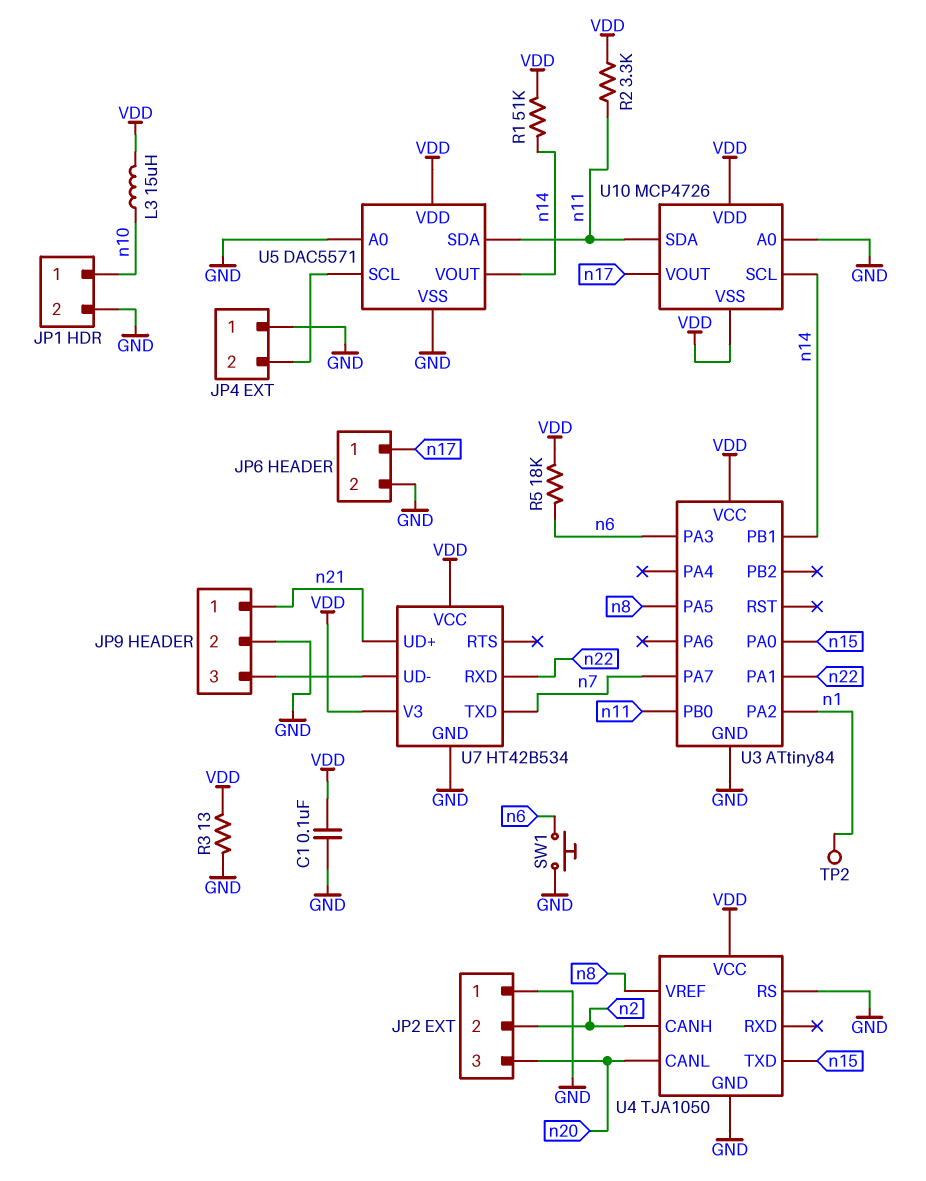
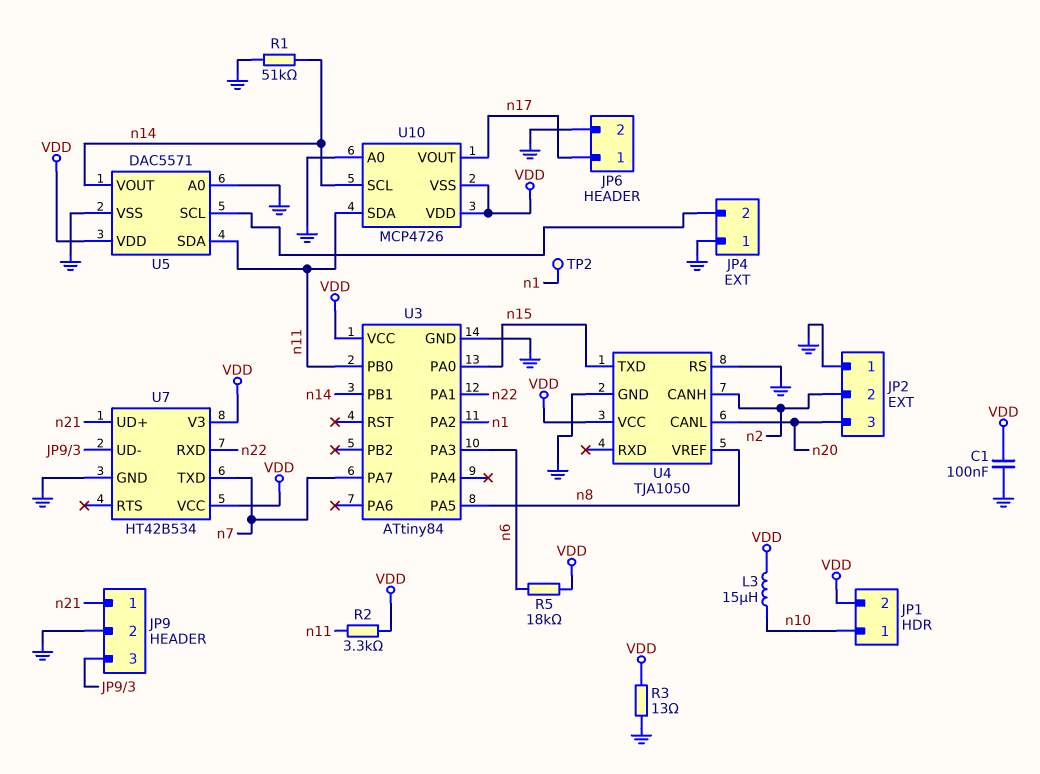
JP1 pin 2: GND -> VDD
R1: 51k (VDD, n14) -> 51k (GND, n14)
SW1: button (GND, n6) -> none

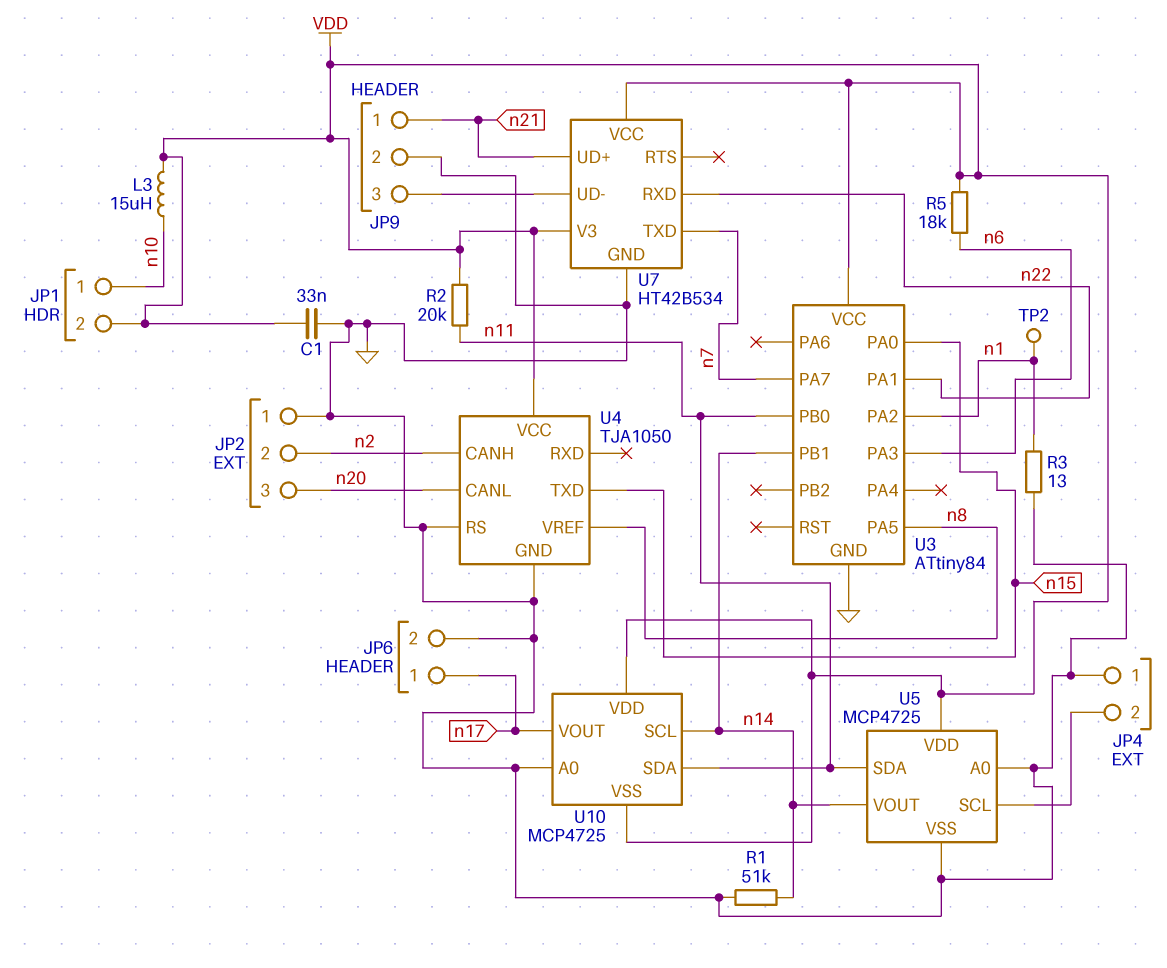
C1: 100nF (GND, VDD) -> 33nF (GND, VDD)
R2: 3.3k (VDD, n11) -> 20k (VDD, n11)
R3: 13 (GND, VDD) -> 13 (GND, n1)
U5: DAC5571 -> MCP4725
U10: MCP4726 -> MCP4725

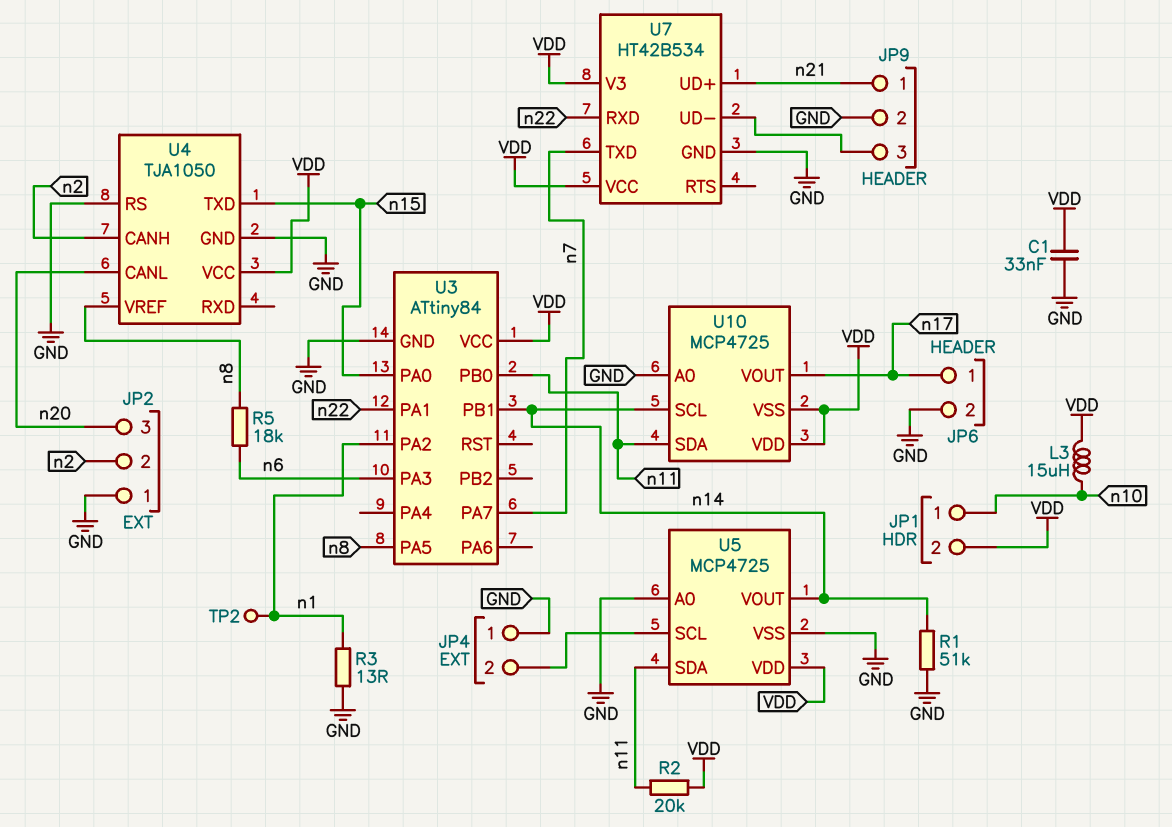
R5: 18k (VDD, n6) -> 18k (n6, n8)

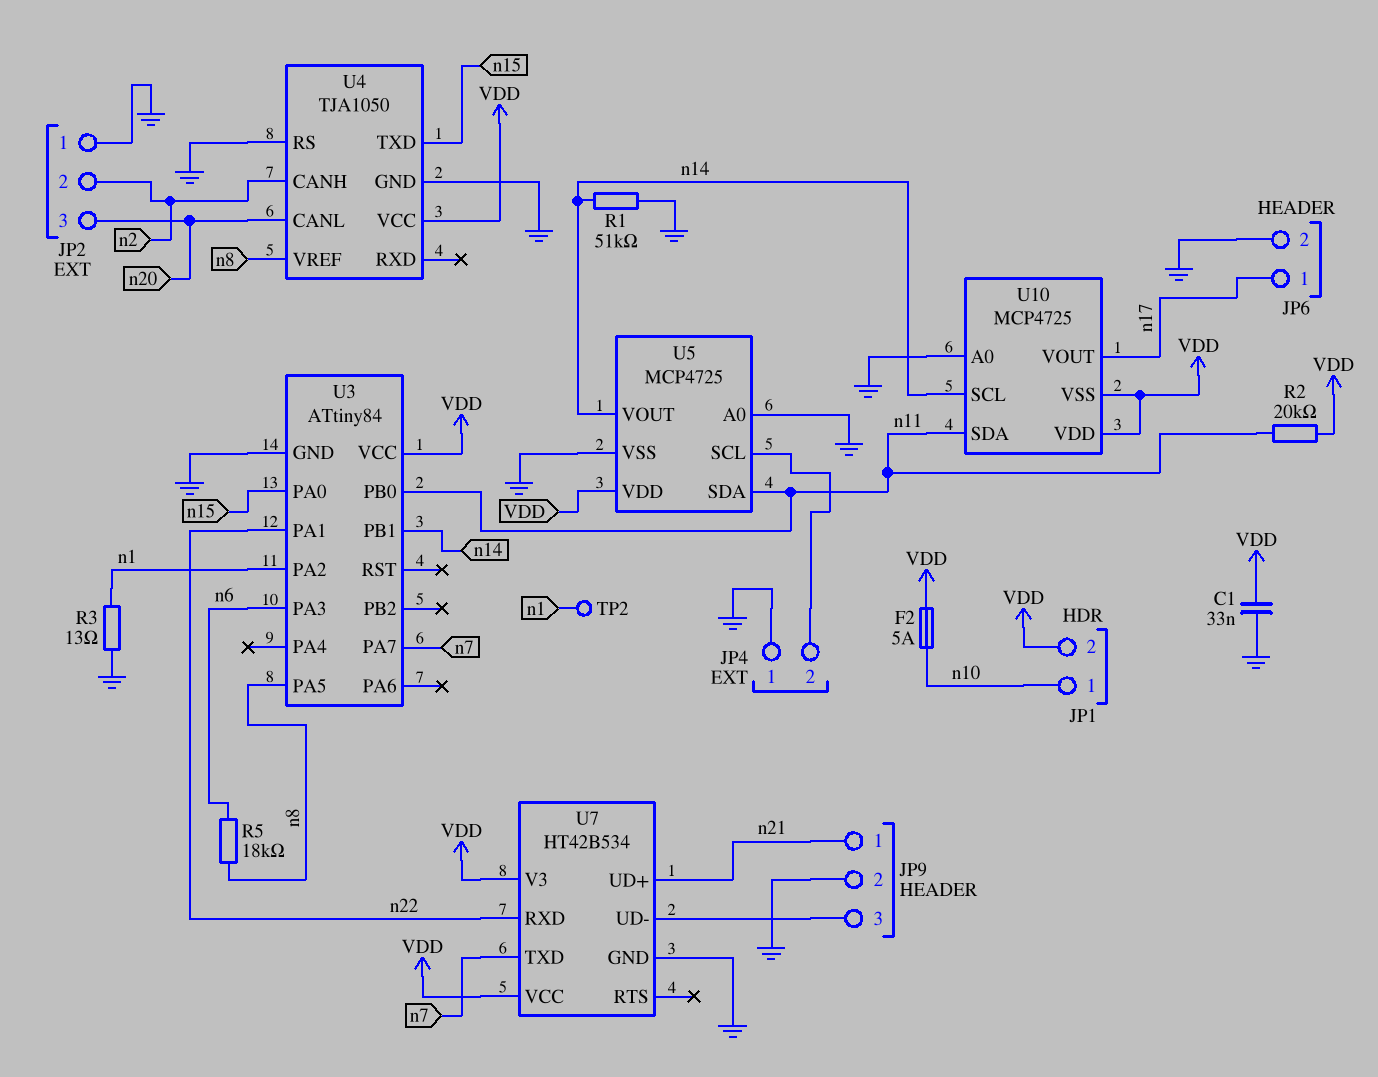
F2: none -> 5A (VDD, n10)
L3: 15uH (VDD, n10) -> none

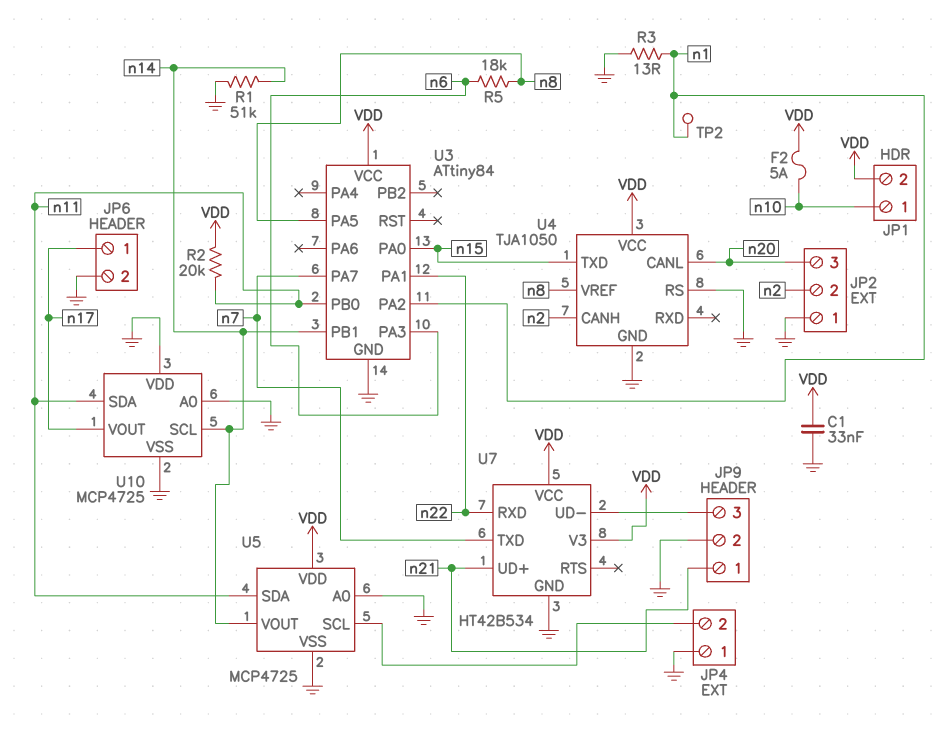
U10 pin VDD: VDD -> GND
U10 pin VSS: VDD -> GND

